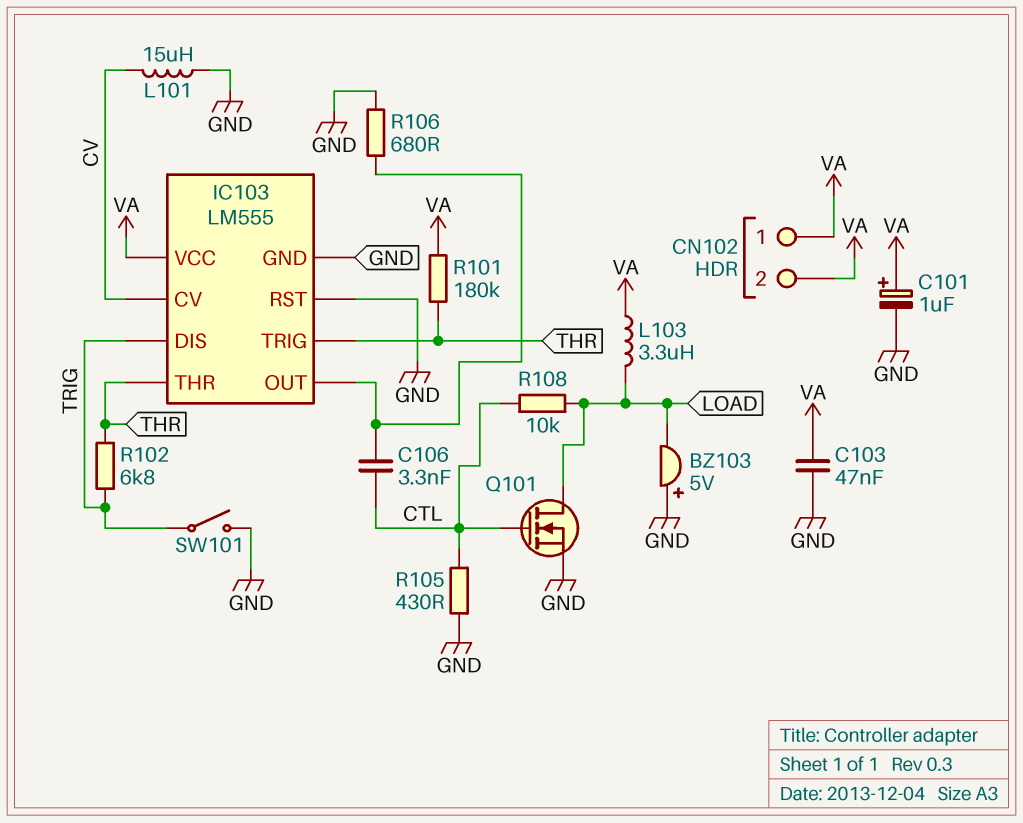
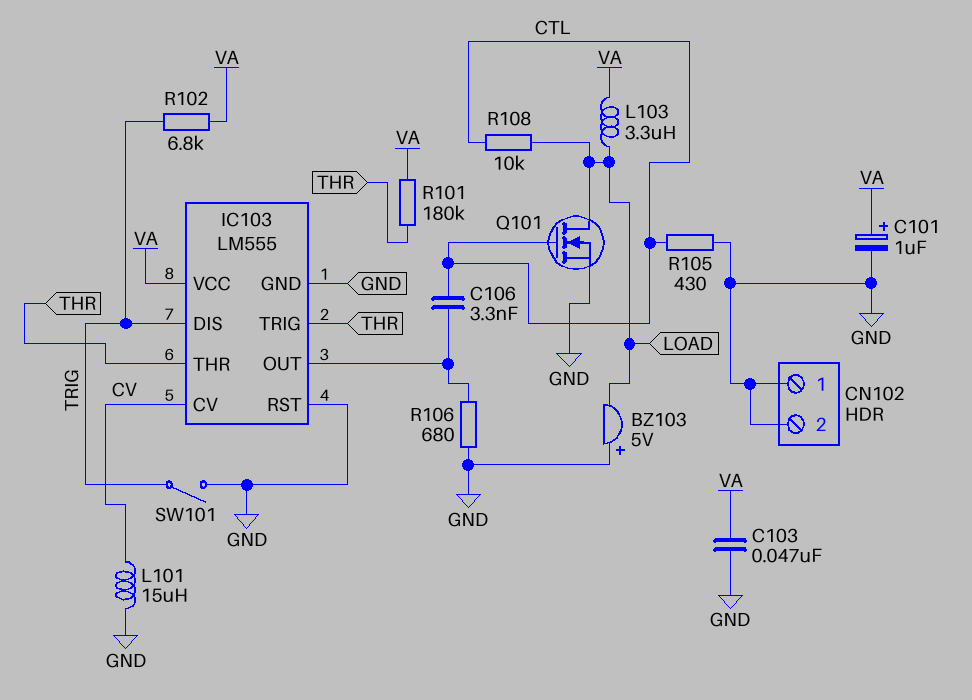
CN102 pin 1: VA -> GND
CN102 pin 2: VA -> GND
R102: 6.8k (THR, TRIG) -> 6.8k (TRIG, VA)

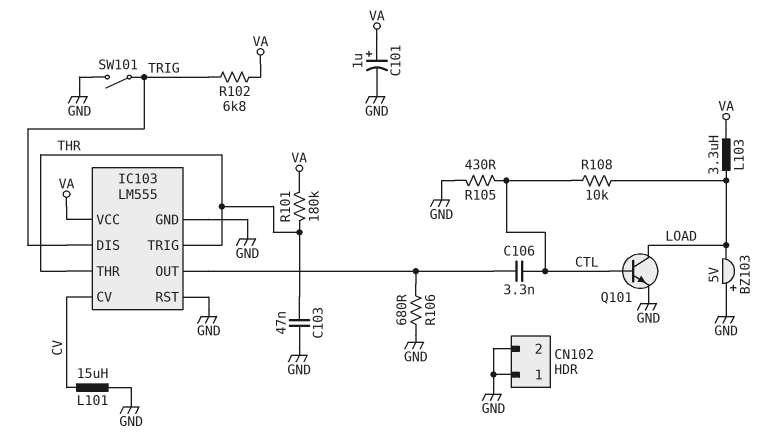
C103: 47nF (GND, VA) -> 47nF (GND, THR)
Q101: NMOS (G CTL, D LOAD, S GND) -> NPN (B CTL, C LOAD, E GND)

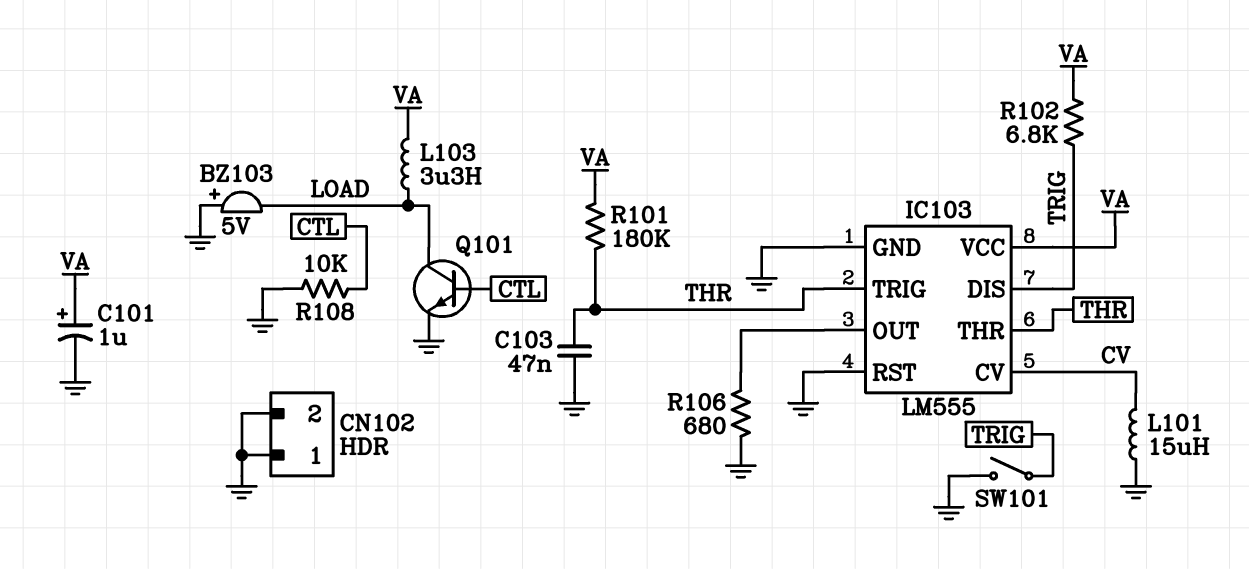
C106: 3.3nF (CTL, IC103/OUT) -> none
R105: 430 (CTL, GND) -> none
R108: 10k (CTL, LOAD) -> 10k (CTL, GND)

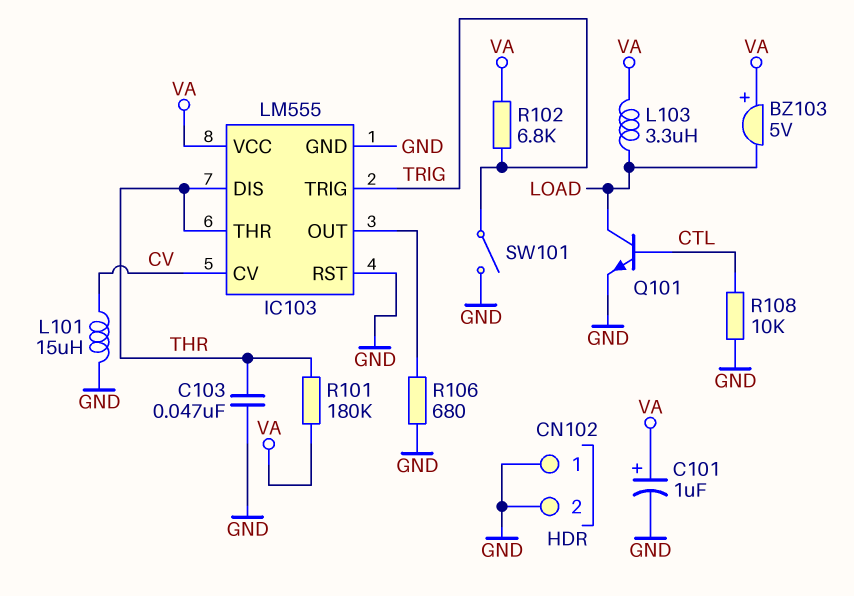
BZ103: buzzer 5V (plus GND, minus LOAD) -> buzzer 5V (plus VA, minus LOAD)
IC103 pin DIS: TRIG -> THR
IC103 pin TRIG: THR -> TRIG

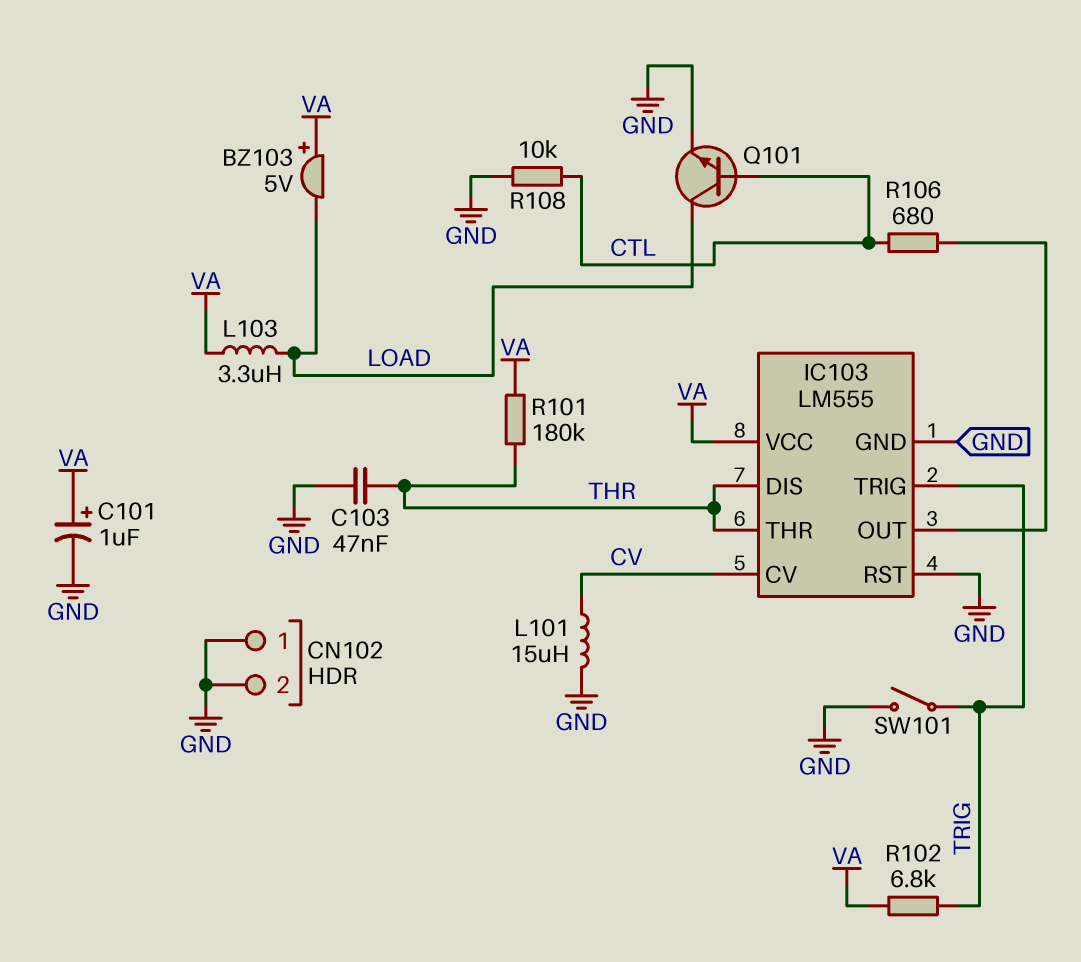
R106: 680 (GND, IC103/OUT) -> 680 (CTL, IC103/OUT)

